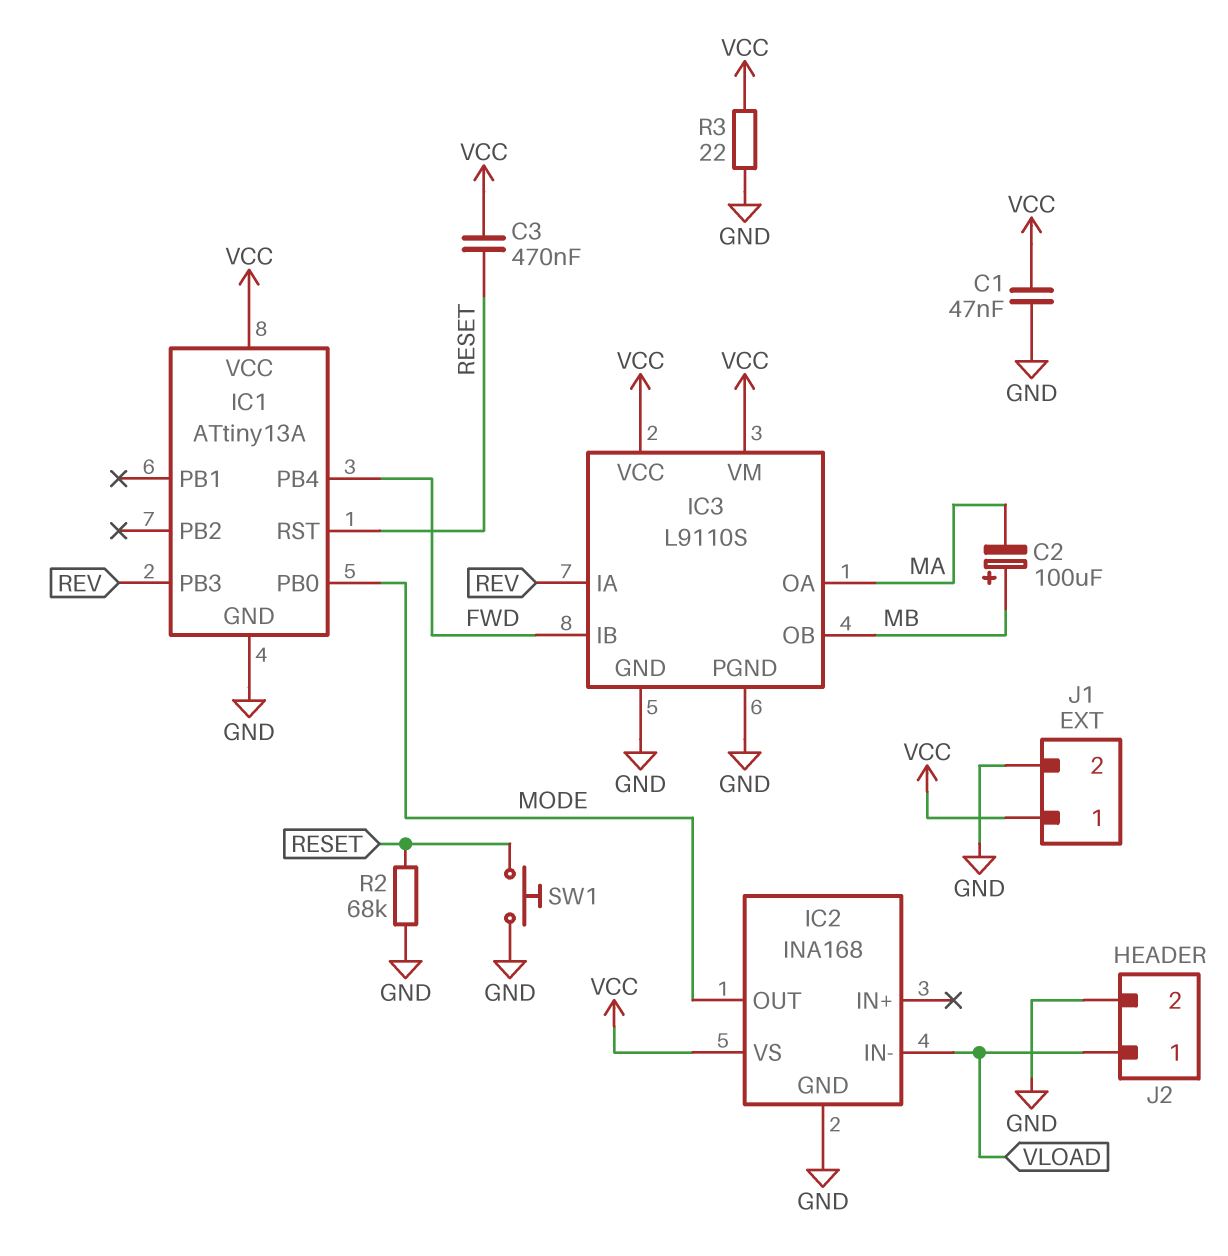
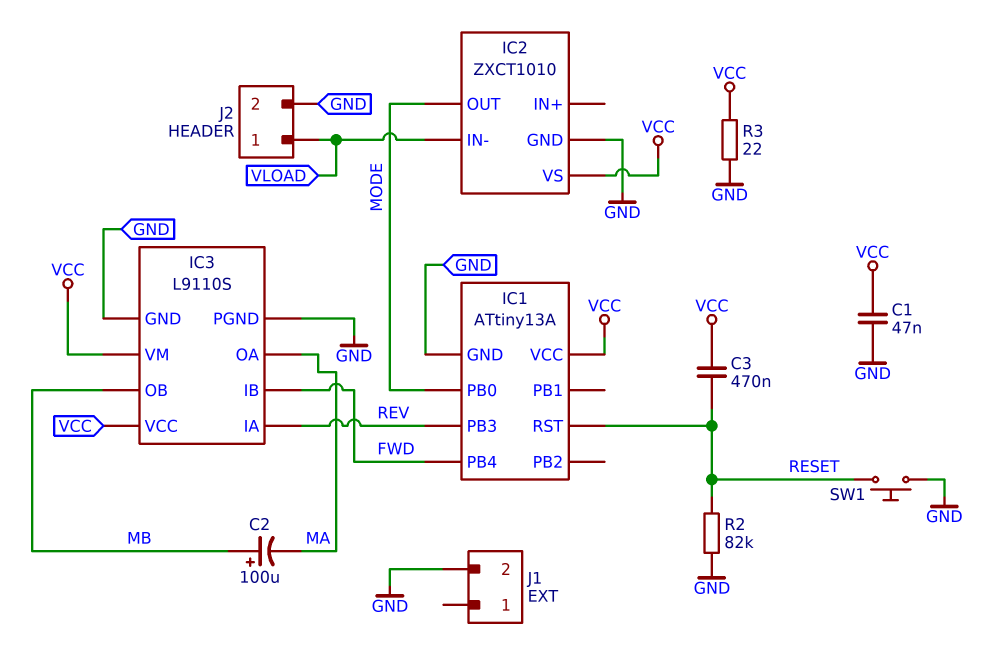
IC2: INA168 -> ZXCT1010
J1 pin 1: VCC -> none
R2: 68k (GND, RESET) -> 82k (GND, RESET)

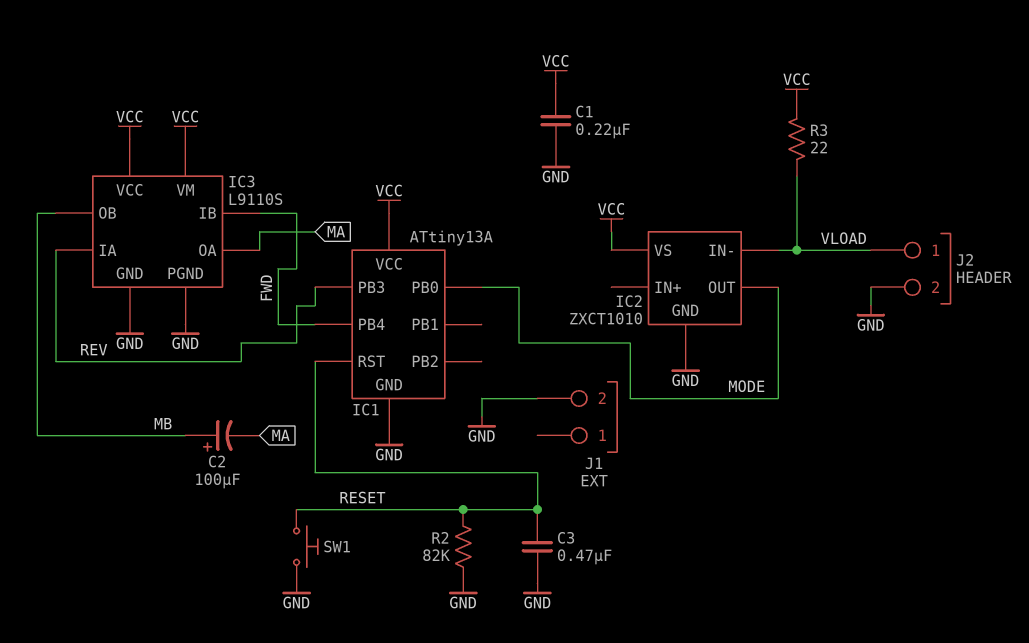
C1: 47nF (GND, VCC) -> 220nF (GND, VCC)
C3: 470nF (RESET, VCC) -> 470nF (GND, RESET)
R3: 22 (GND, VCC) -> 22 (VCC, VLOAD)

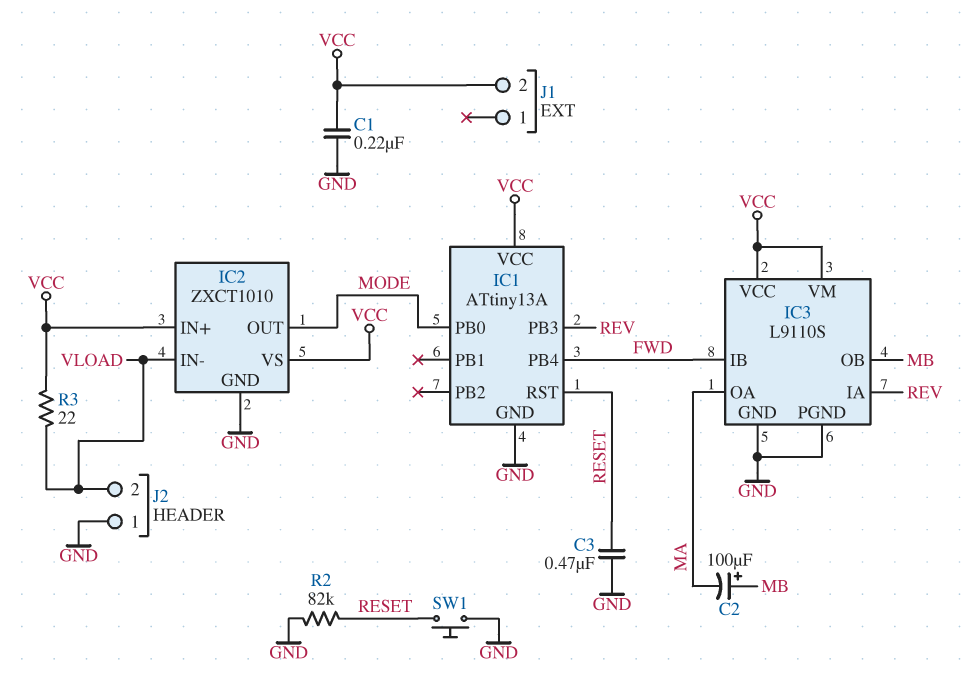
IC2 pin IN+: none -> VCC
J1 pin 2: GND -> VCC
J2 pin 1: VLOAD -> GND
J2 pin 2: GND -> VLOAD

